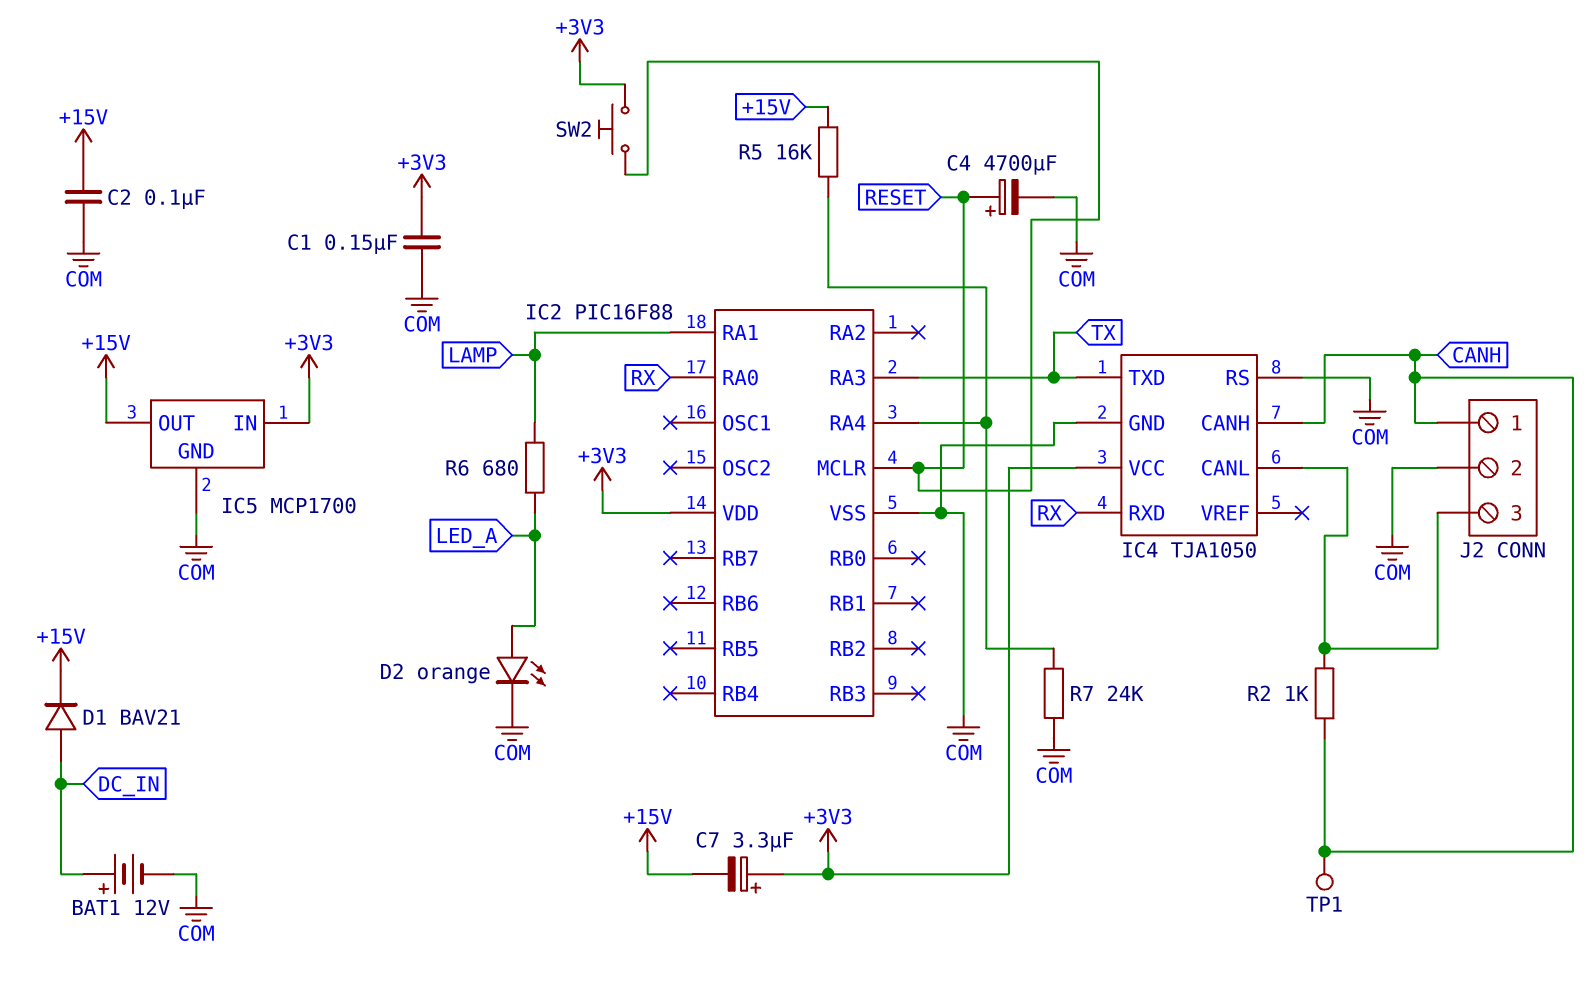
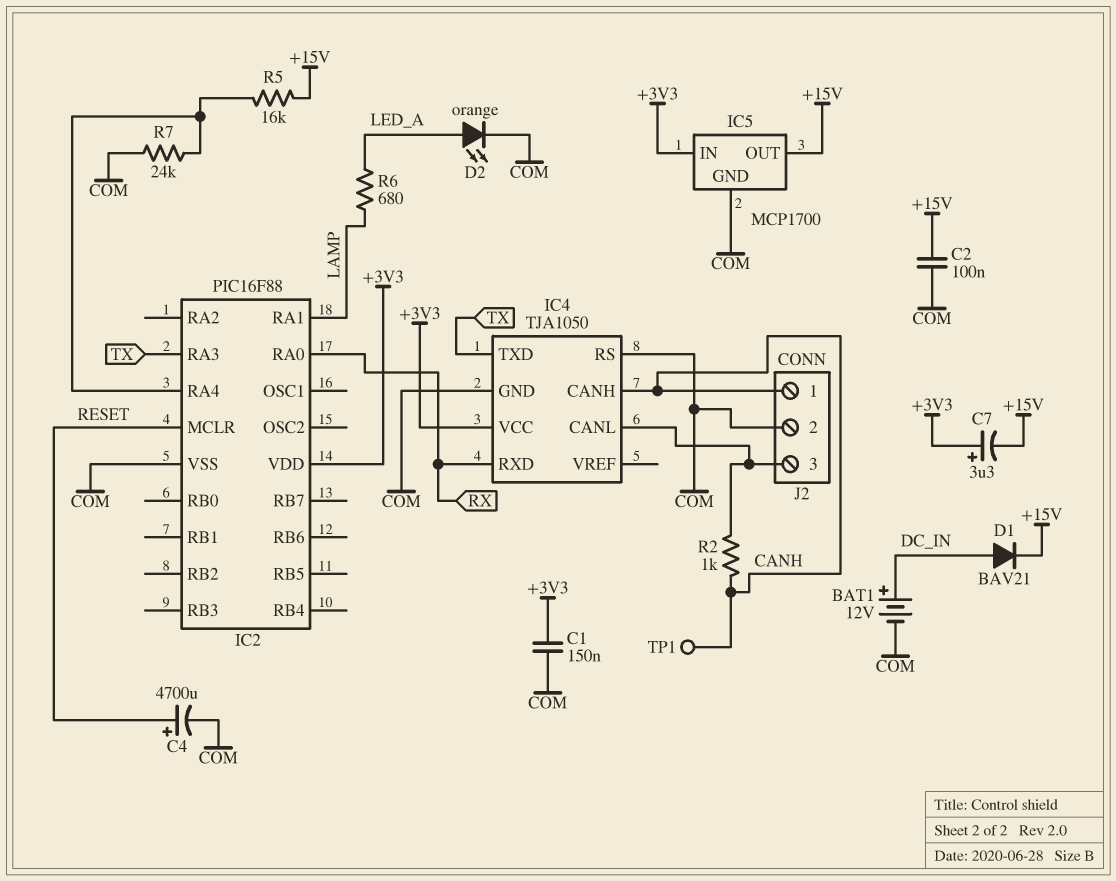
SW2: button (+3V3, RESET) -> none

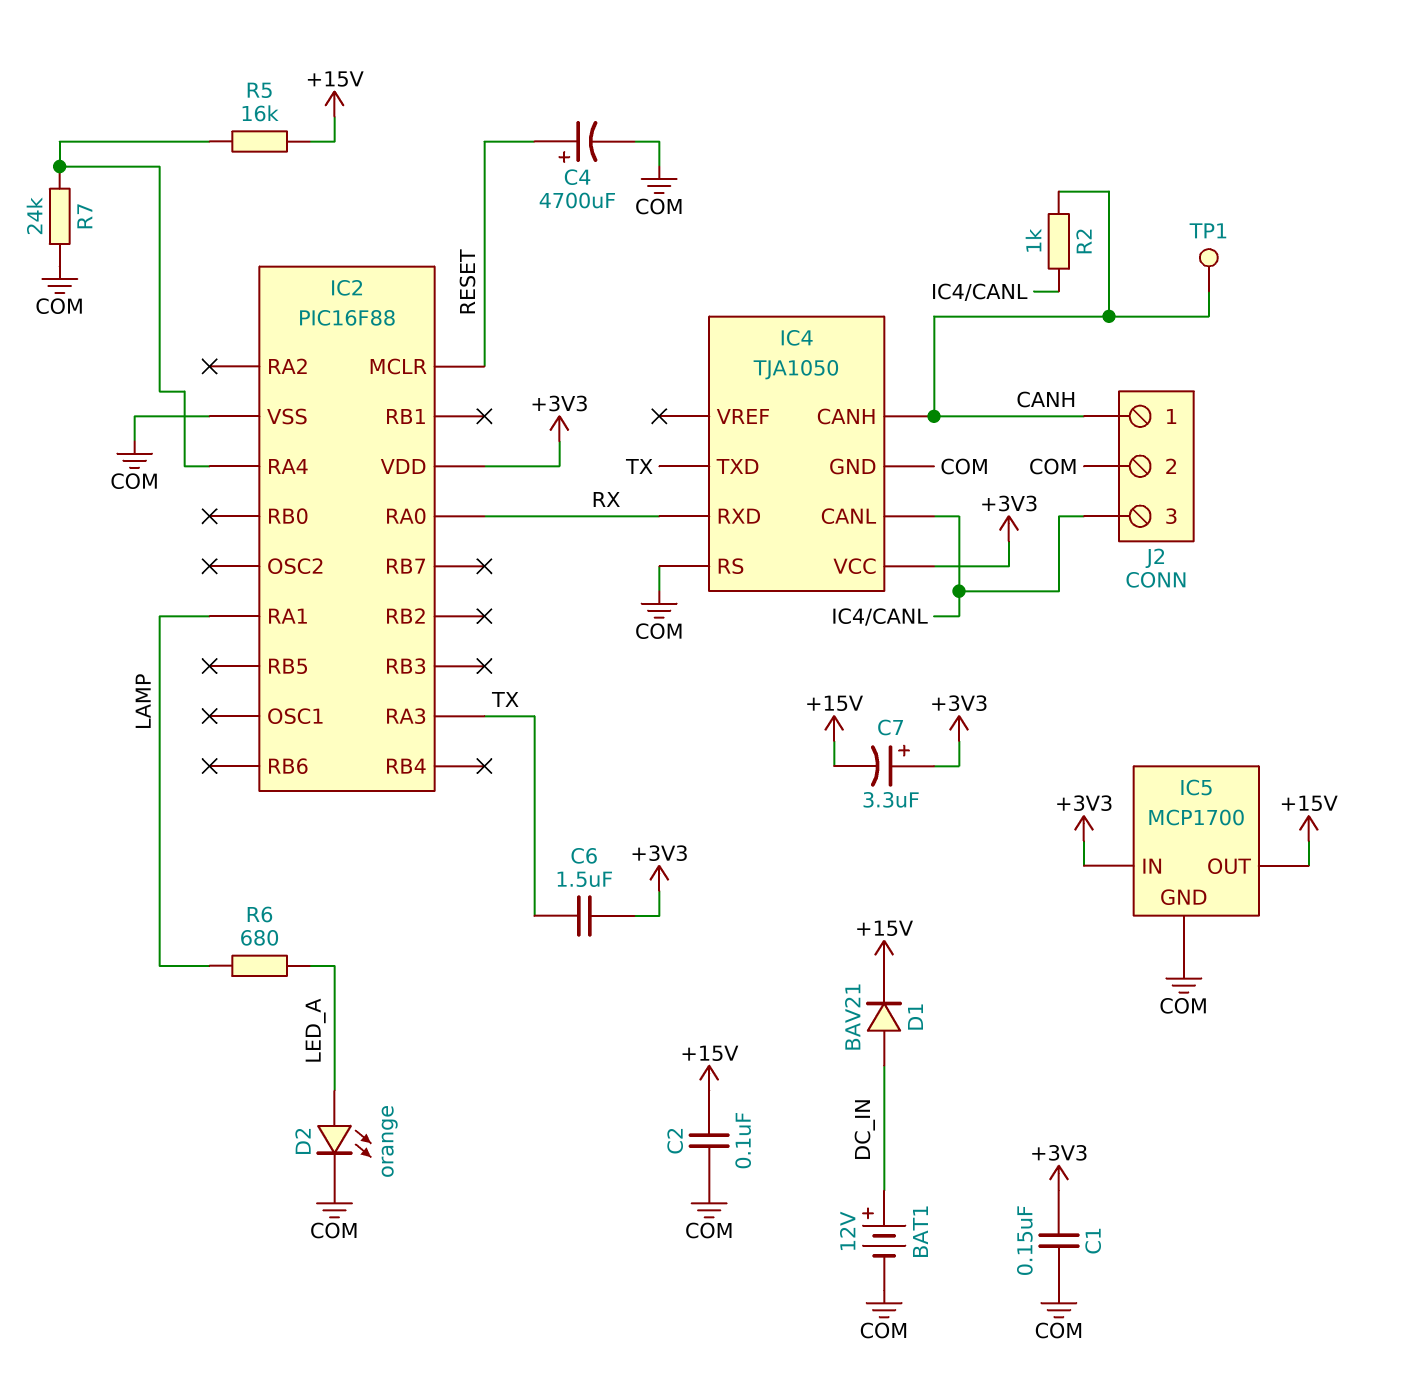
C6: none -> 1.5uF (+3V3, TX)

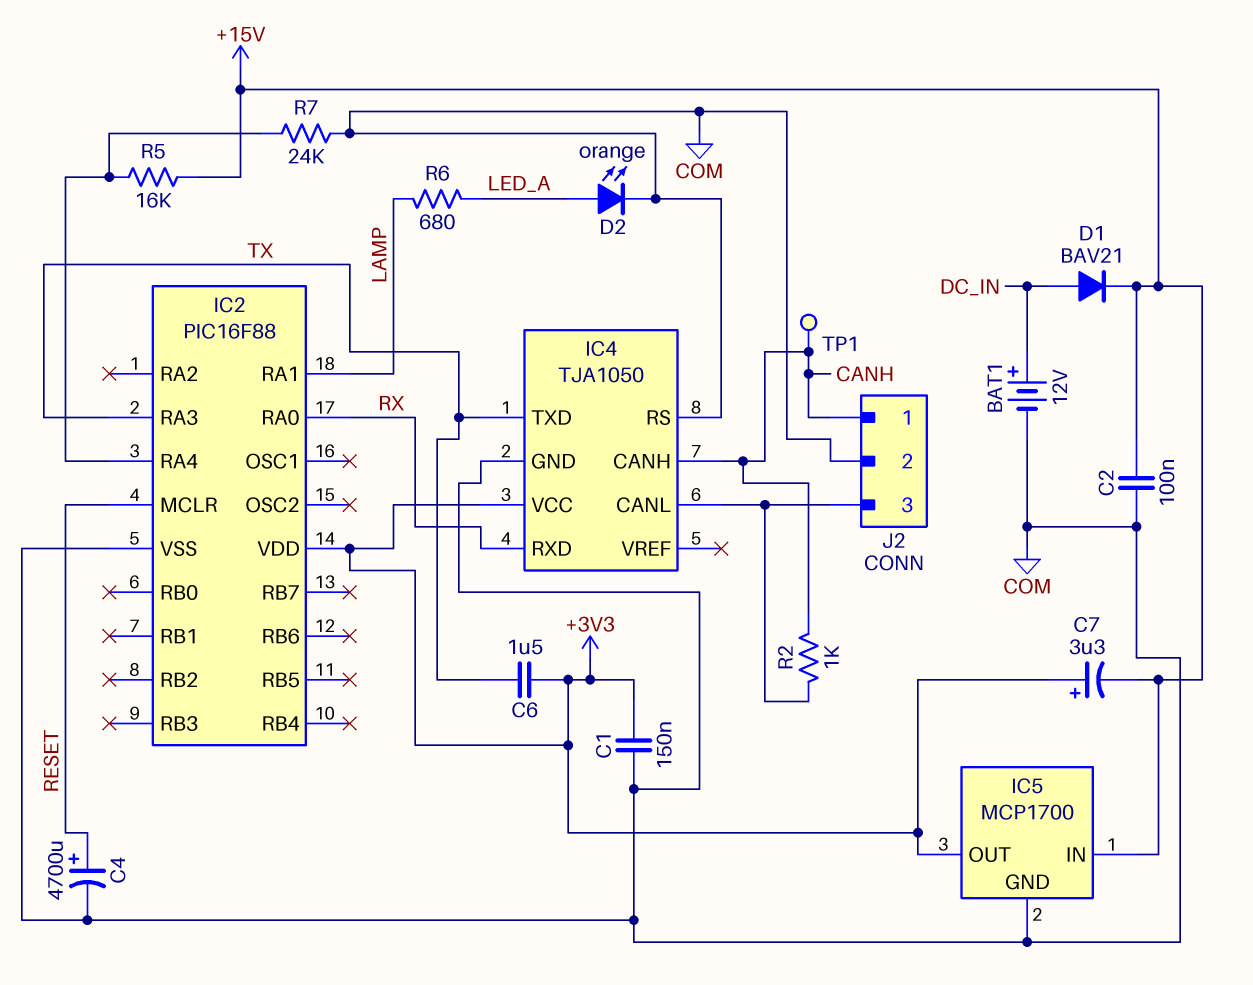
IC5 pin IN: +3V3 -> +15V
IC5 pin OUT: +15V -> +3V3

